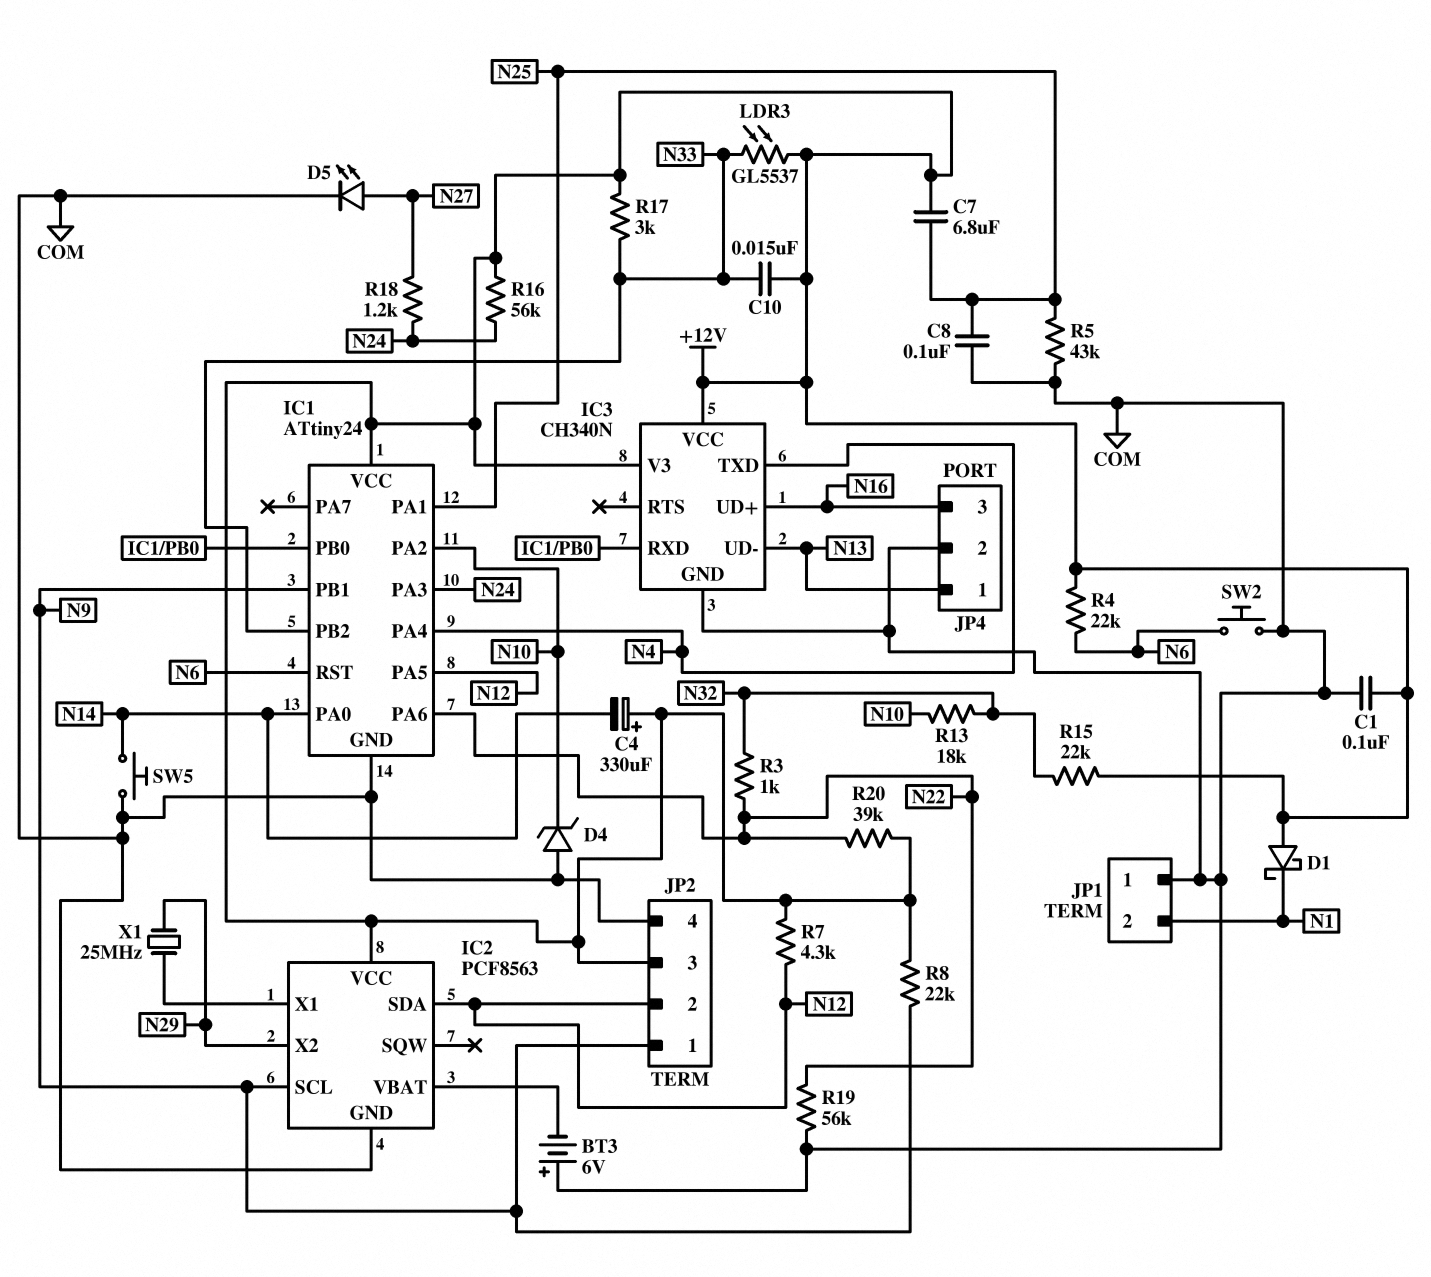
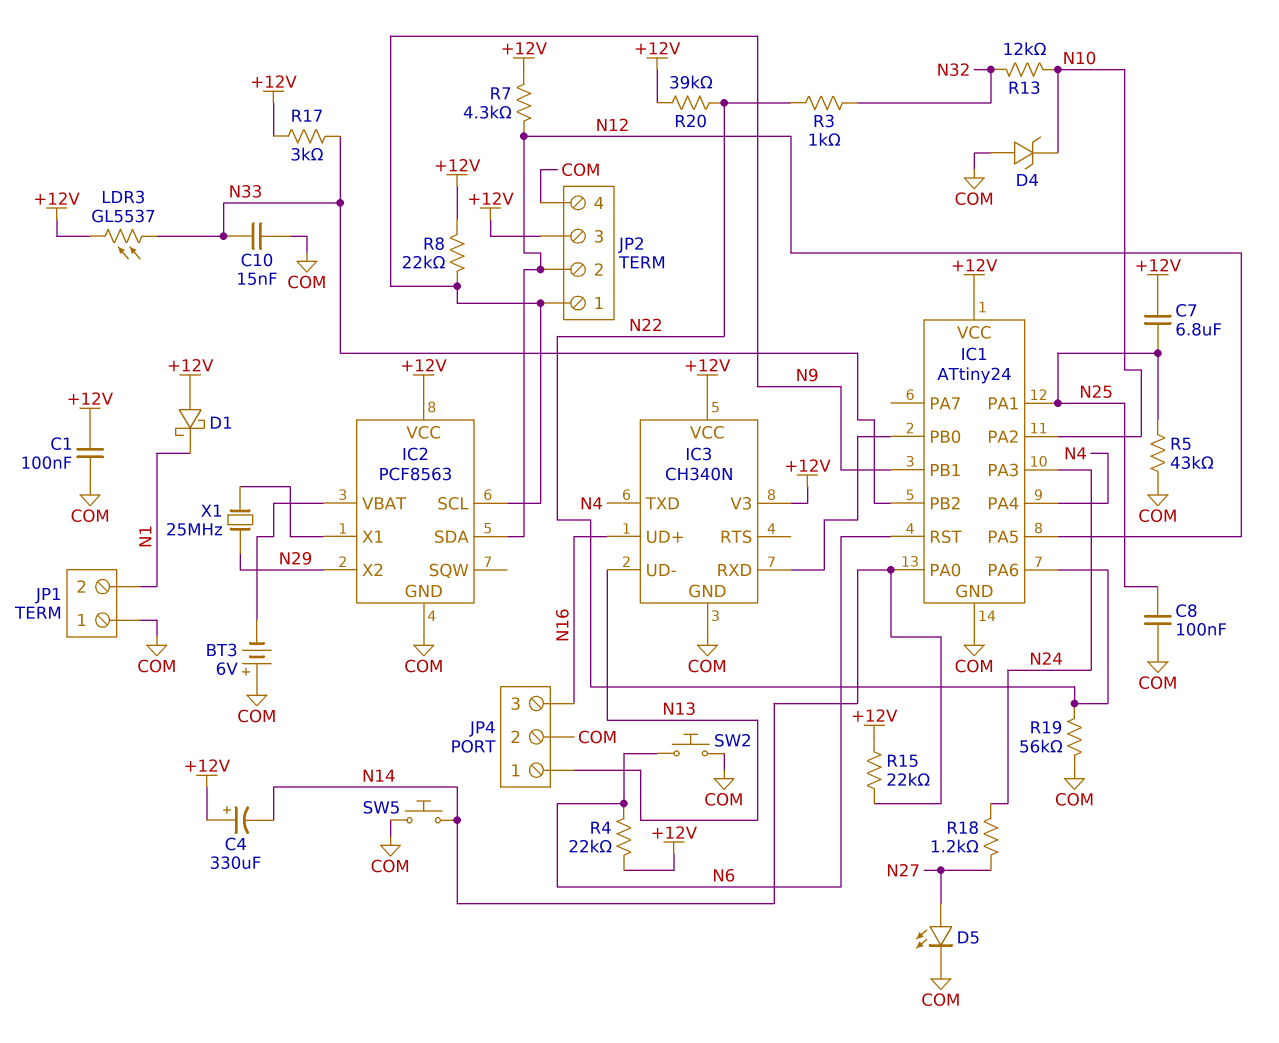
C10: 15nF (+12V, N33) -> 15nF (COM, N33)
R13: 18k (N10, N32) -> 12k (N10, N32)
R15: 22k (+12V, N32) -> 22k (+12V, N14)
R16: 56k (+12V, N24) -> none

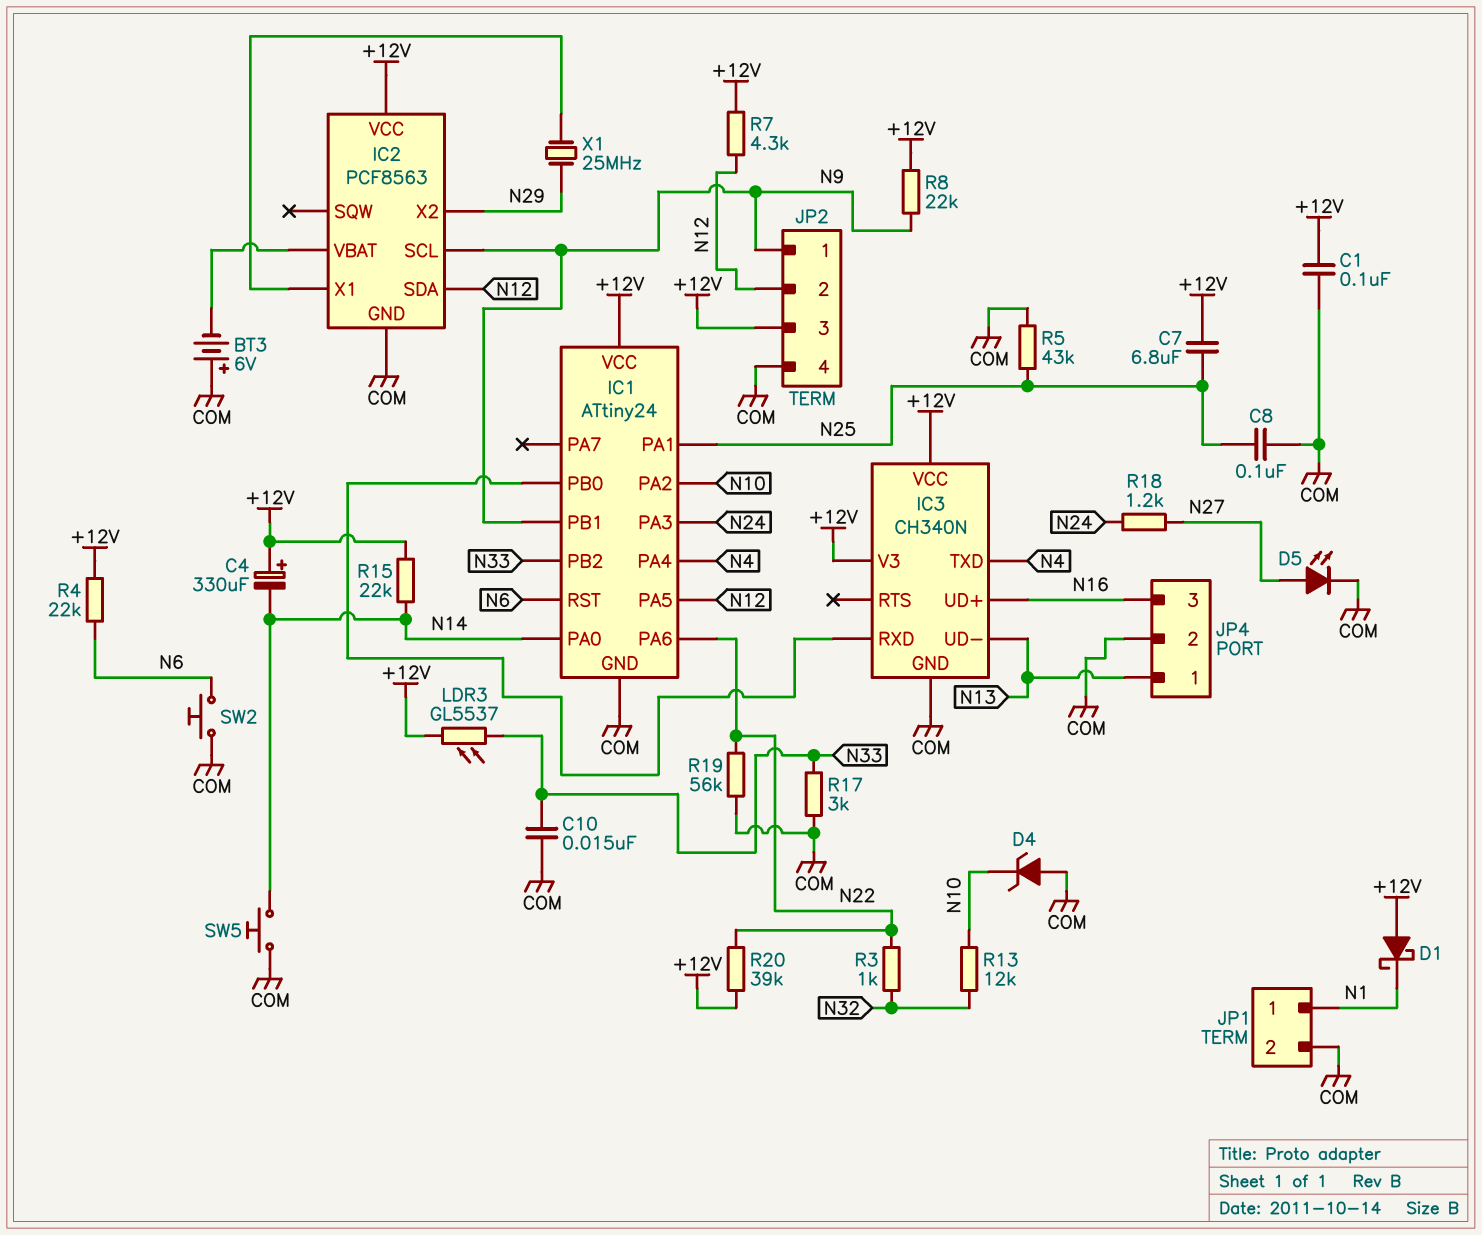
JP1 pin 1: COM -> N1
JP1 pin 2: N1 -> COM
R17: 3k (+12V, N33) -> 3k (COM, N33)

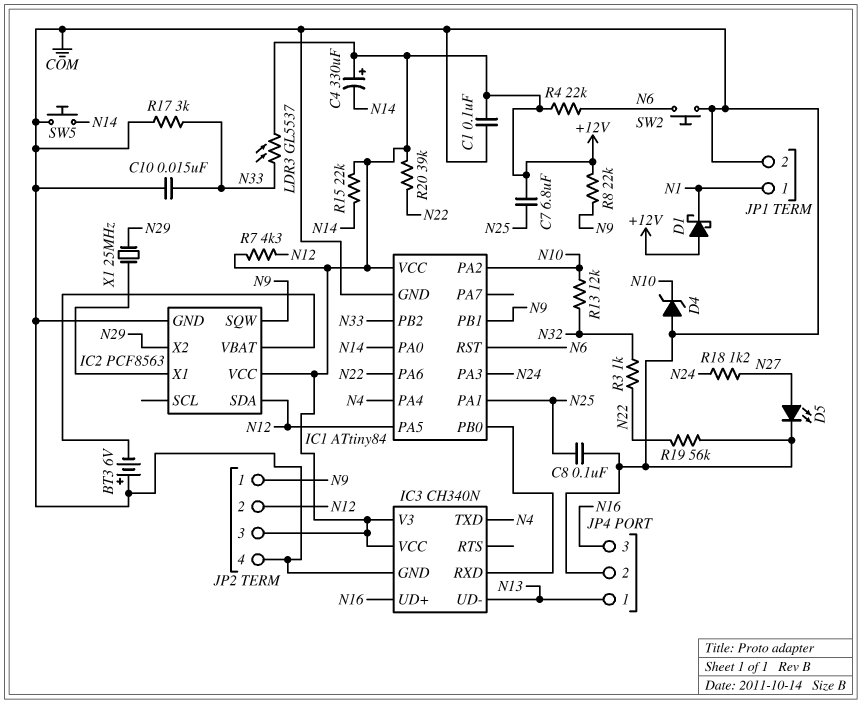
IC1: ATtiny24 -> ATtiny84
IC2 pin SCL: N9 -> none
IC2 pin SQW: none -> N9
R5: 43k (COM, N25) -> none

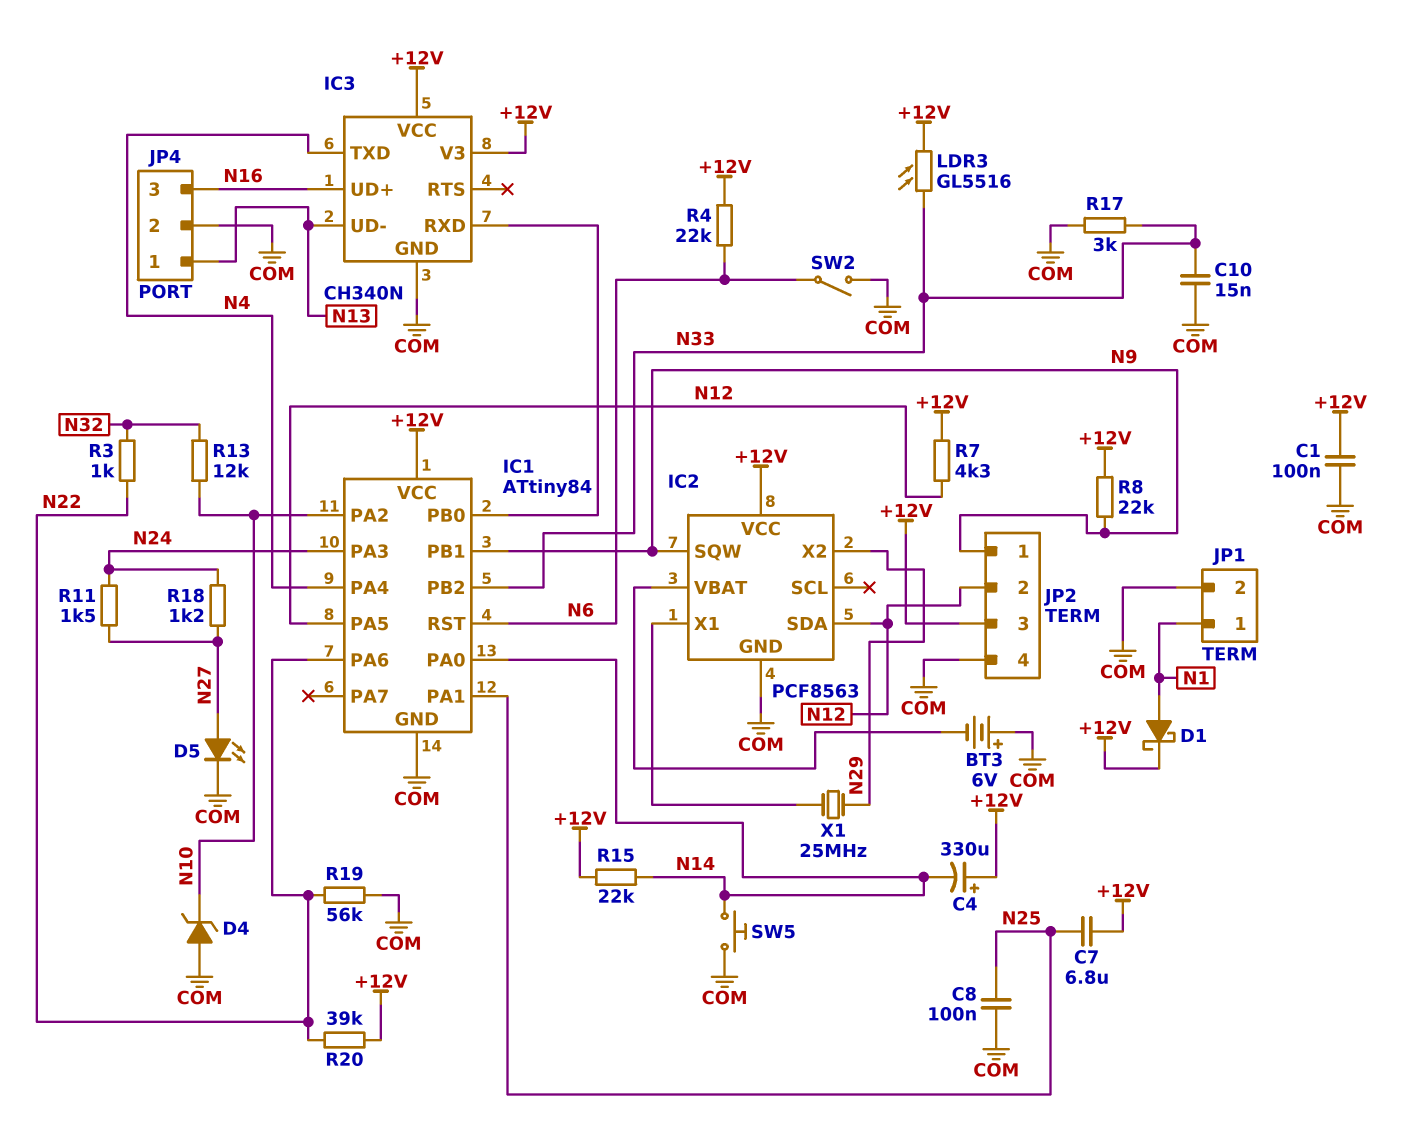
D1: schottky (A +12V, K N1) -> schottky (A N1, K +12V)
LDR3: GL5537 (+12V, N33) -> GL5516 (+12V, N33)
R11: none -> 1.5k (N24, N27)
SW2: button (COM, N6) -> switch (COM, N6)

